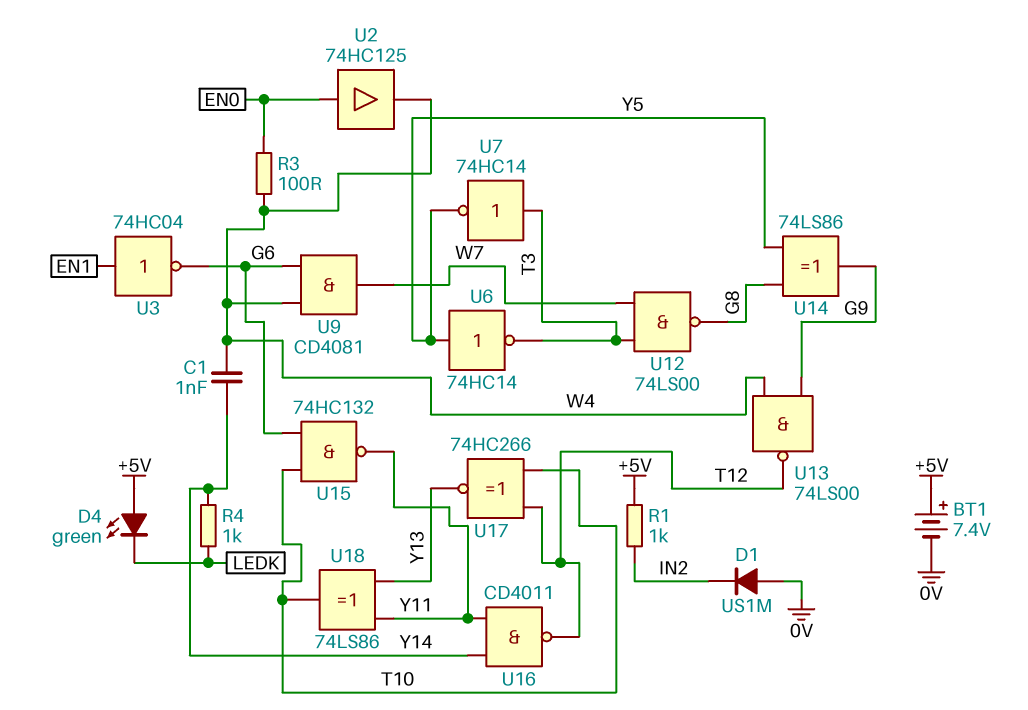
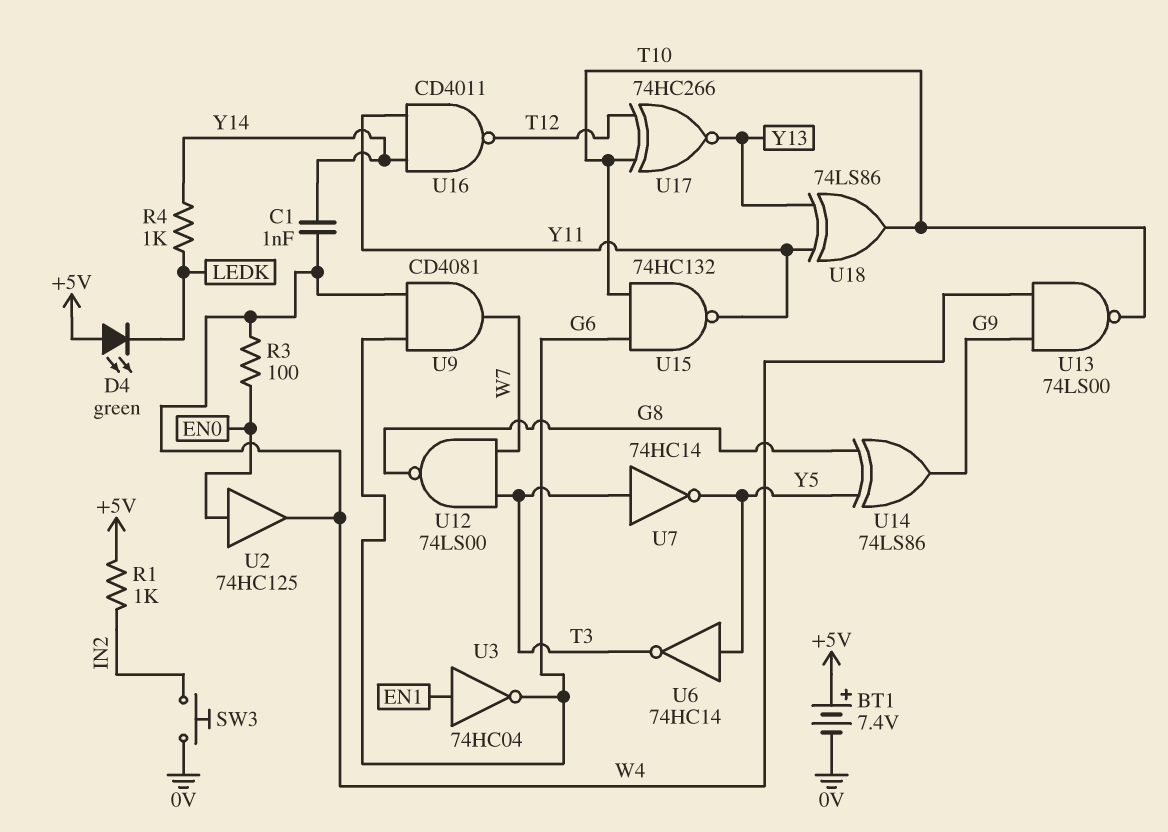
D1: diode US1M (A 0V, K IN2) -> none
SW3: none -> button (0V, IN2)
U13: NAND 74LS00 (in G9, in W4, out T12) -> NAND 74LS00 (in G9, in W4, out T10)

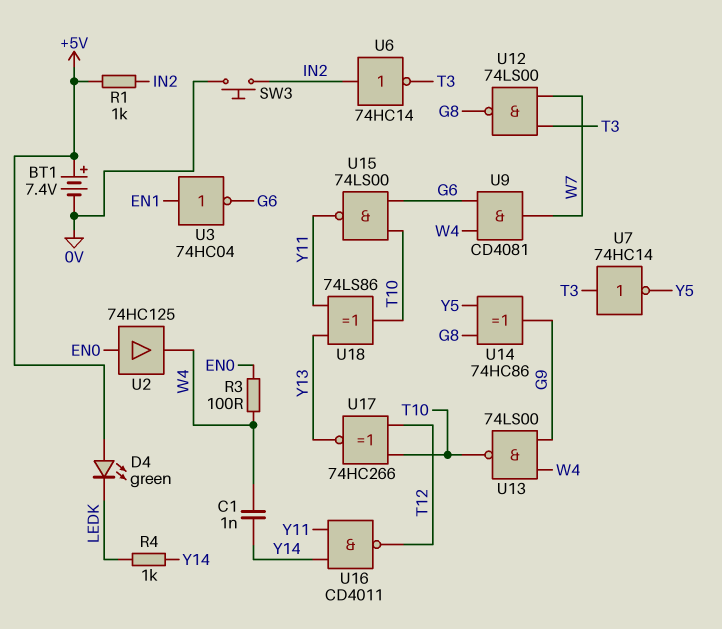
U6: NOT 74HC14 (in Y5, out T3) -> NOT 74HC14 (in IN2, out T3)
U14: XOR 74LS86 (in G8, in Y5, out G9) -> XOR 74HC86 (in G8, in Y5, out G9)
U15: NAND 74HC132 (in G6, in T10, out Y11) -> NAND 74LS00 (in G6, in T10, out Y11)

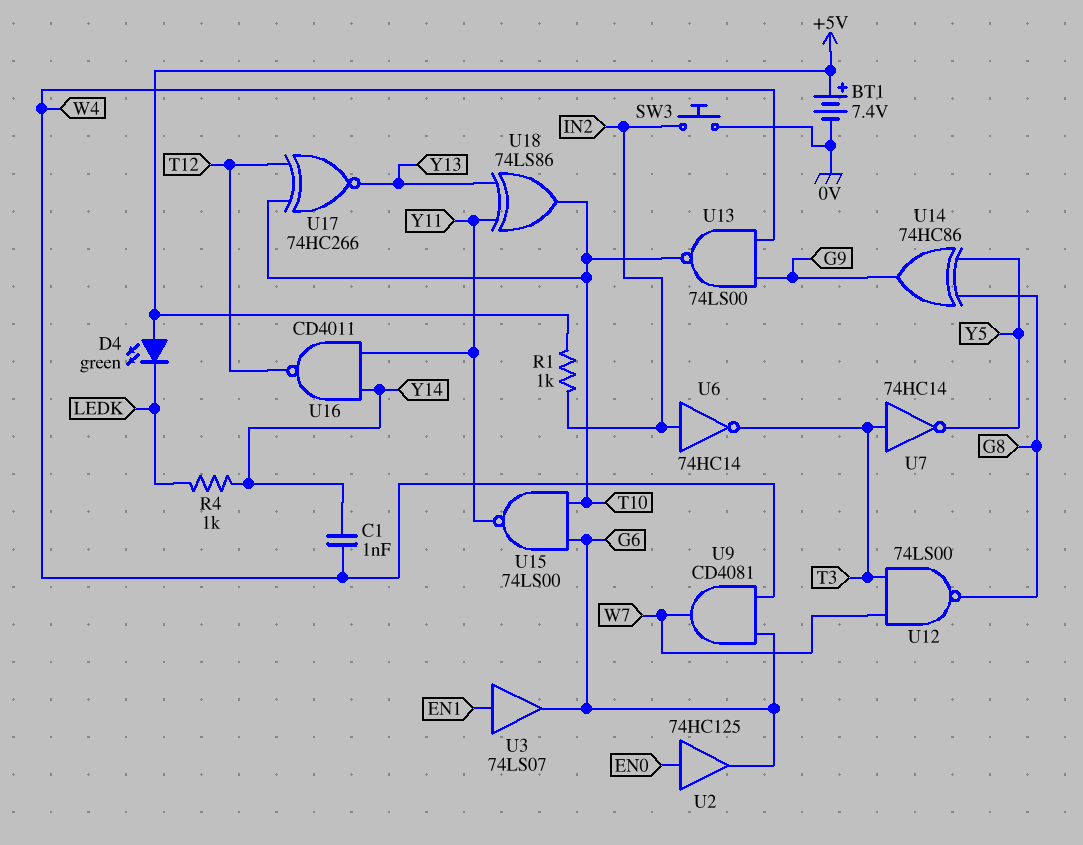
R3: 100 (EN0, W4) -> none
U2: buffer 74HC125 (in EN0, out W4) -> buffer 74HC125 (in EN0, out G6)
U3: NOT 74HC04 (in EN1, out G6) -> buffer 74LS07 (in EN1, out G6)

